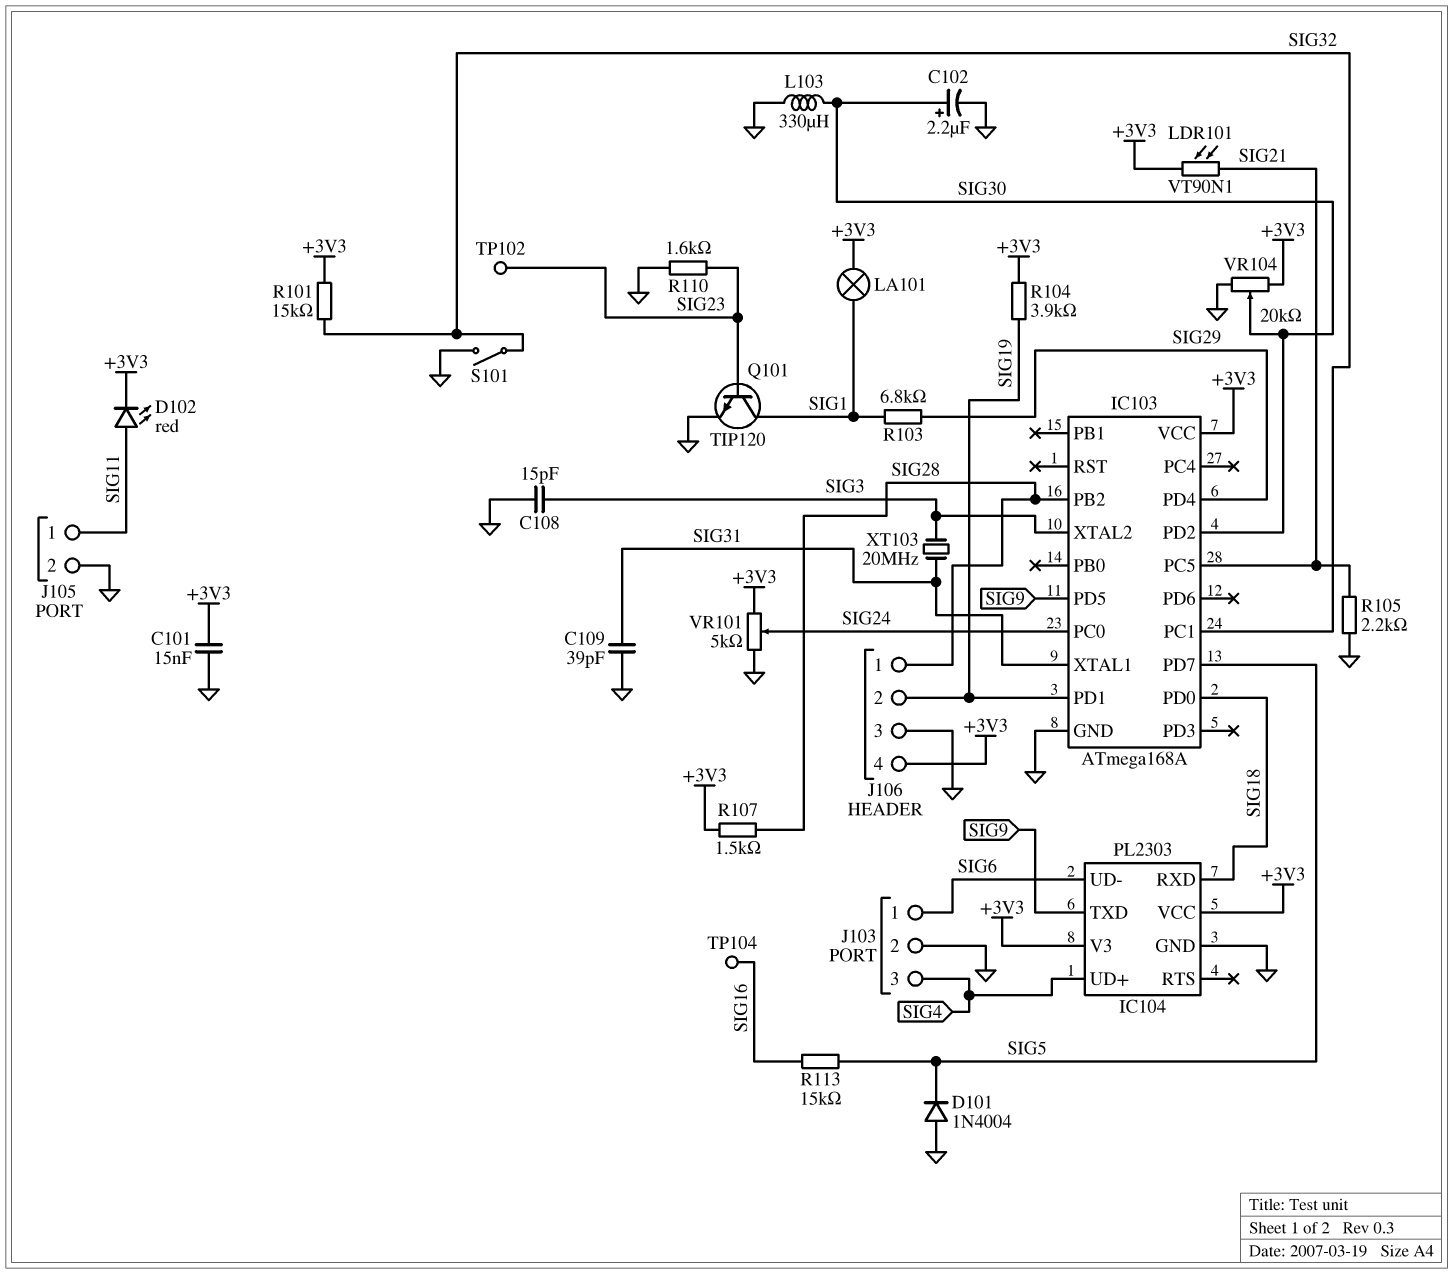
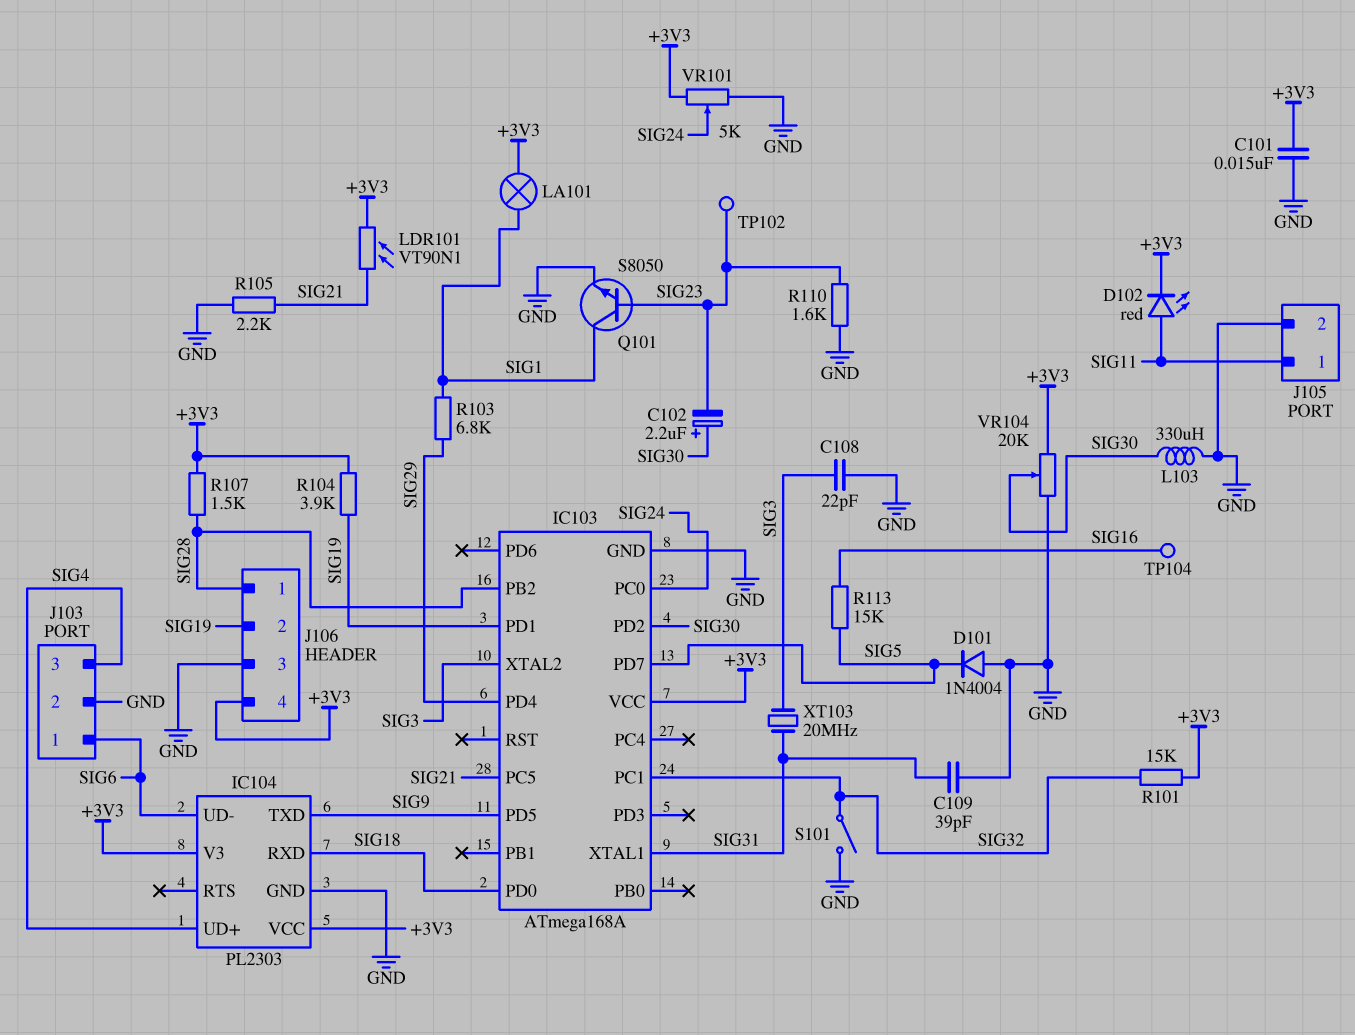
C102: 2.2uF (plus SIG30, minus GND) -> 2.2uF (plus SIG30, minus SIG23)
C108: 15pF (GND, SIG3) -> 22pF (GND, SIG3)
Q101: NPN TIP120 (B SIG23, C SIG1, E GND) -> NPN S8050 (B SIG23, C SIG1, E GND)

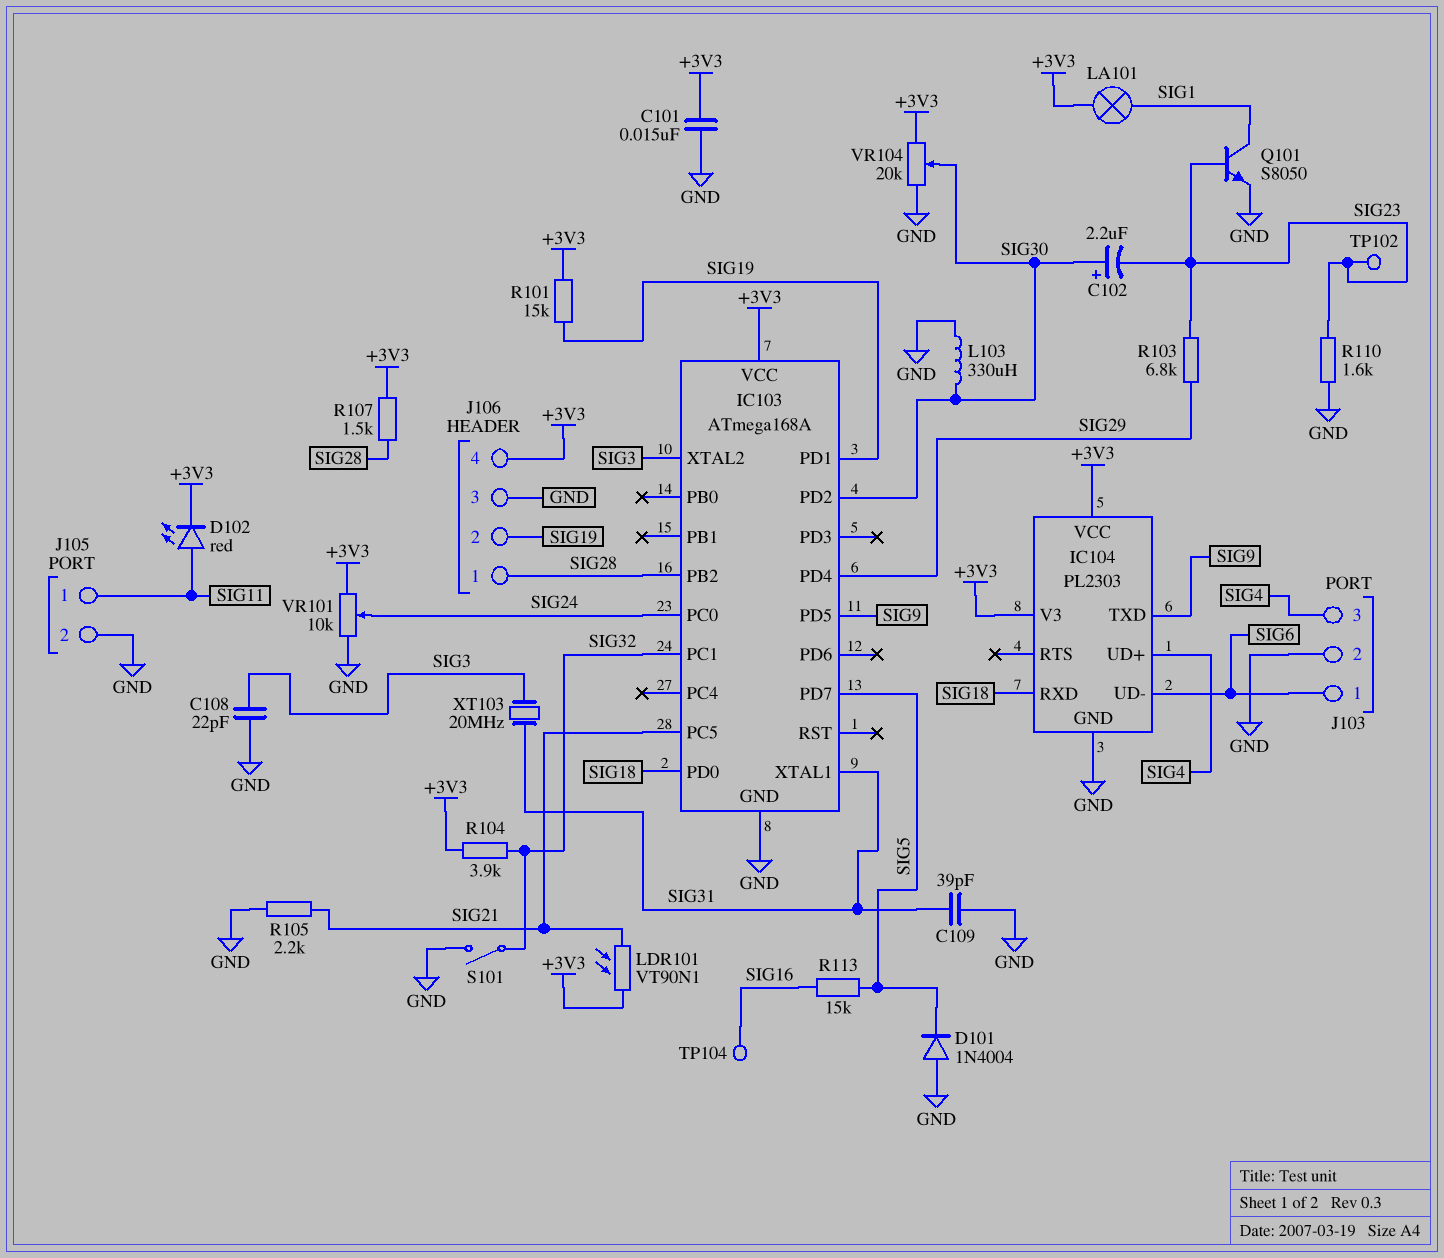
R101: 15k (+3V3, SIG32) -> 15k (+3V3, SIG19)
R103: 6.8k (SIG1, SIG29) -> 6.8k (SIG23, SIG29)
R104: 3.9k (+3V3, SIG19) -> 3.9k (+3V3, SIG32)
VR101: 5k (+3V3, GND, wiper SIG24) -> 10k (+3V3, GND, wiper SIG24)

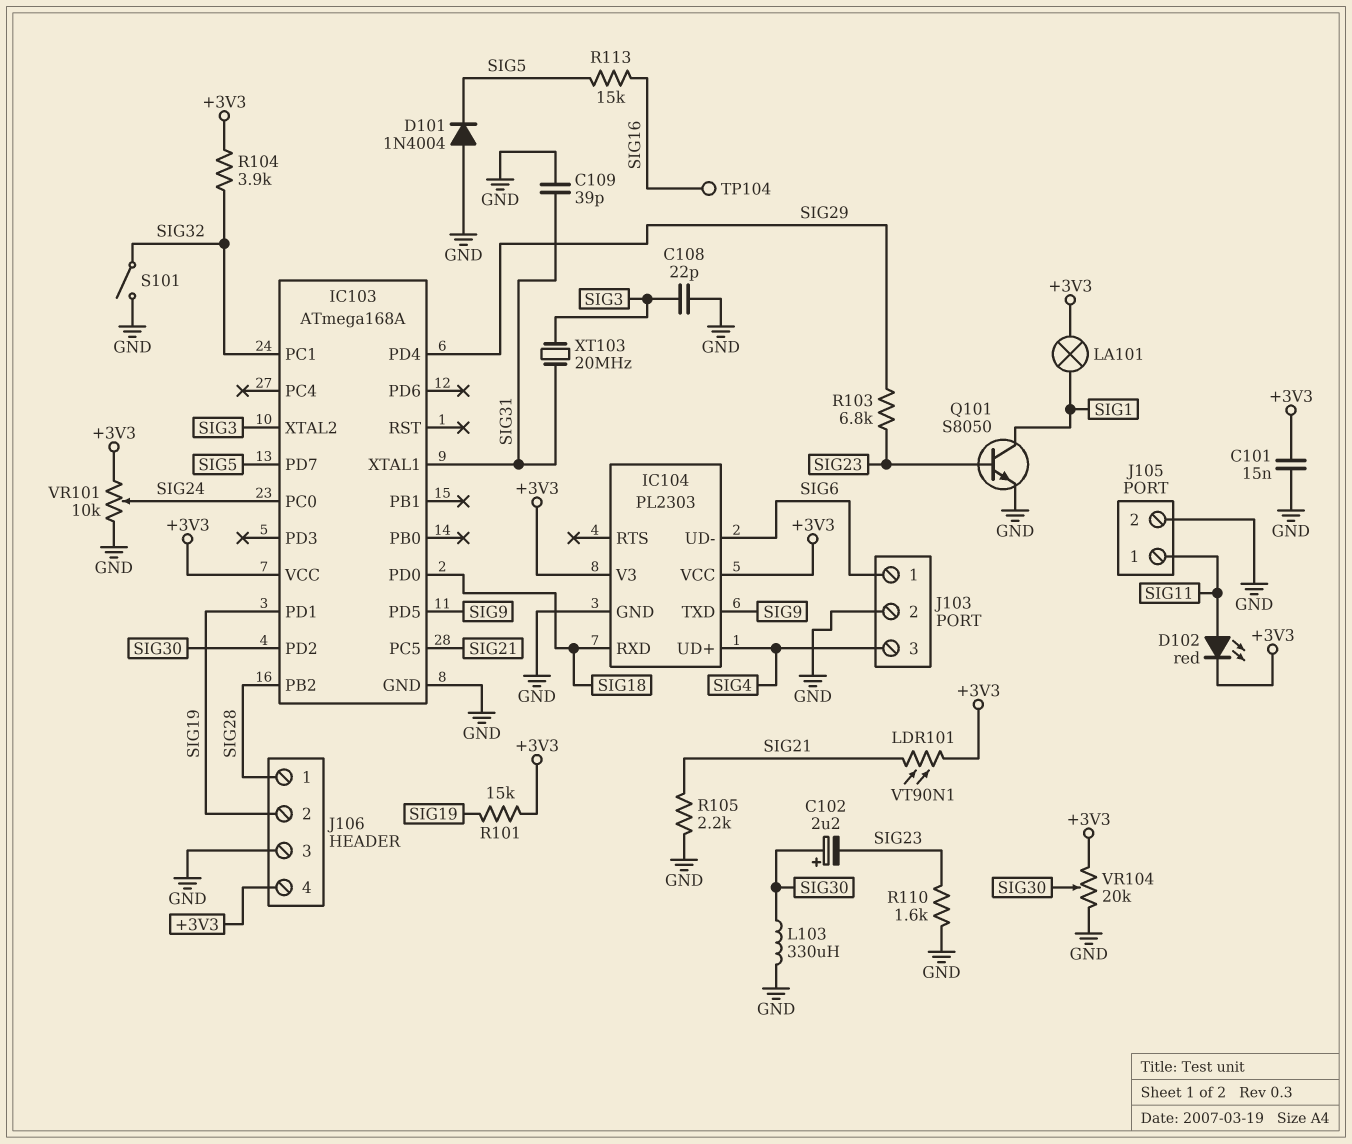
R107: 1.5k (+3V3, SIG28) -> none
TP102: test point (SIG23) -> none

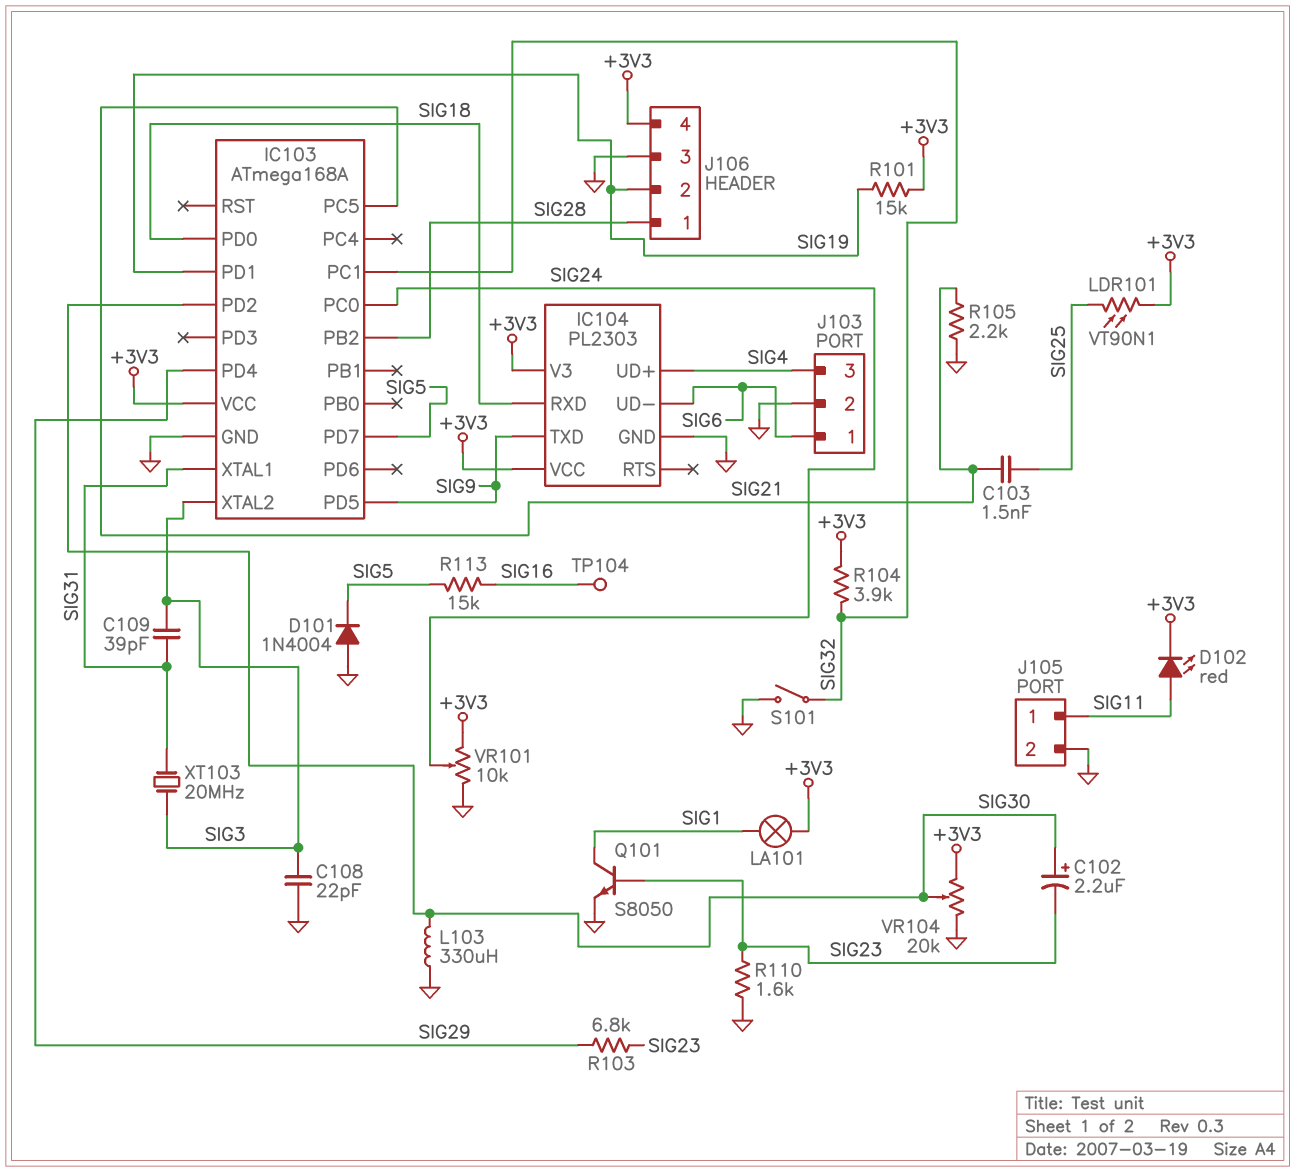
C101: 15nF (+3V3, GND) -> none
C103: none -> 1.5nF (SIG21, SIG25)
C109: 39pF (GND, SIG31) -> 39pF (SIG3, SIG31)
LDR101: VT90N1 (+3V3, SIG21) -> VT90N1 (+3V3, SIG25)

